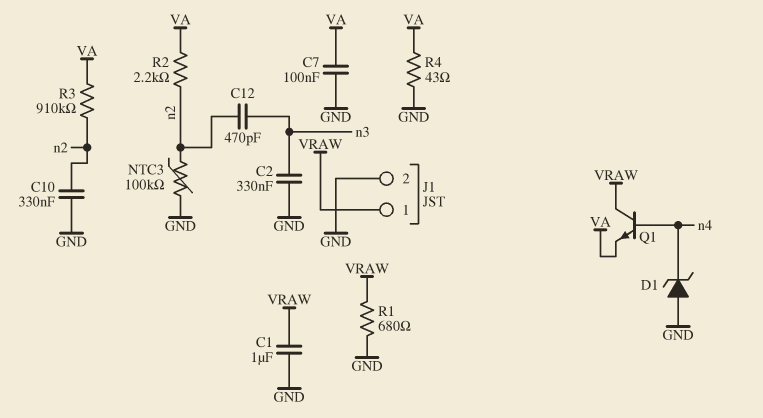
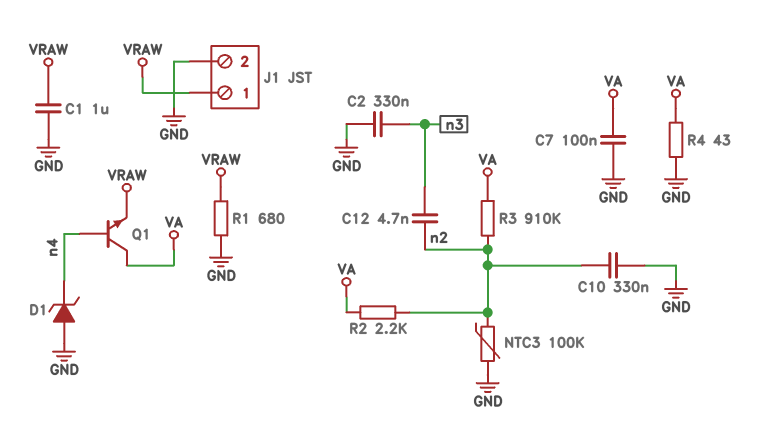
C12: 470pF (n2, n3) -> 4.7nF (n2, n3)
Q1: NPN (B n4, C VRAW, E VA) -> NPN (B n4, C VA, E VRAW)

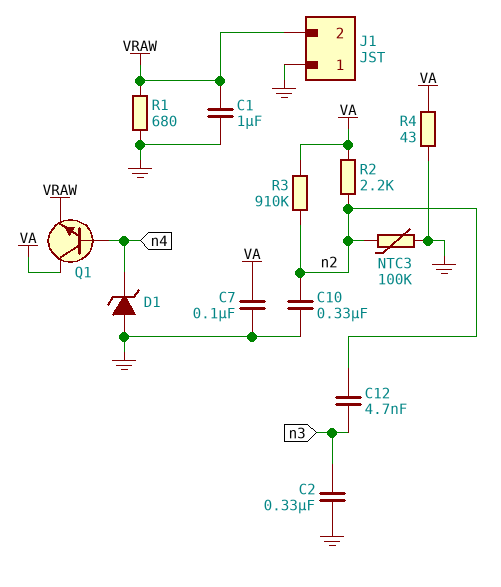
J1 pin 1: VRAW -> GND
J1 pin 2: GND -> VRAW

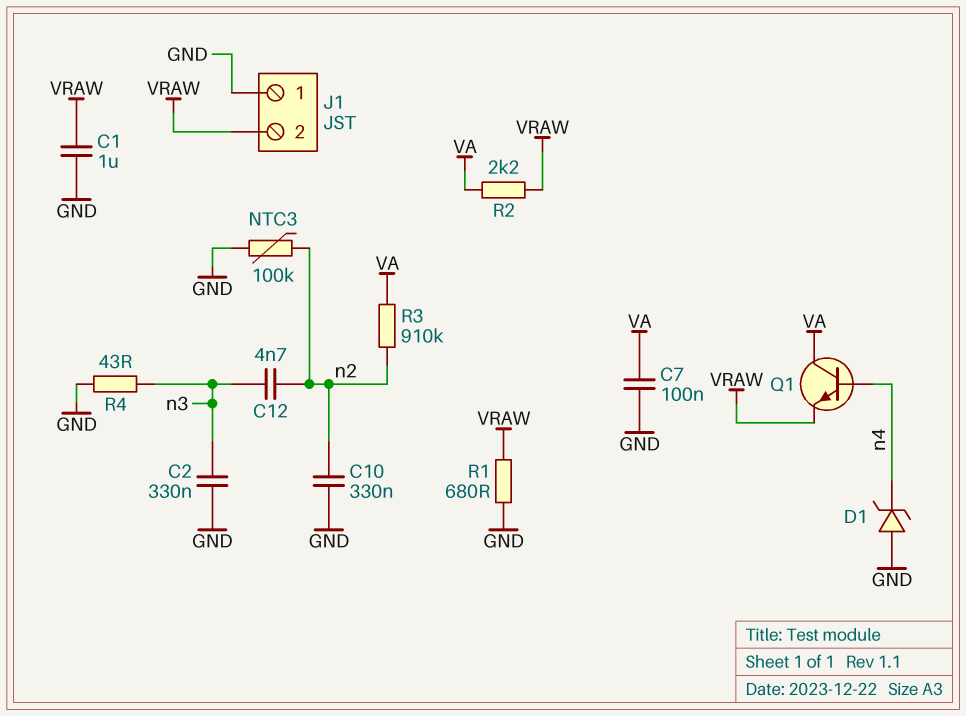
R2: 2.2k (VA, n2) -> 2.2k (VA, VRAW)
R4: 43 (GND, VA) -> 43 (GND, n3)

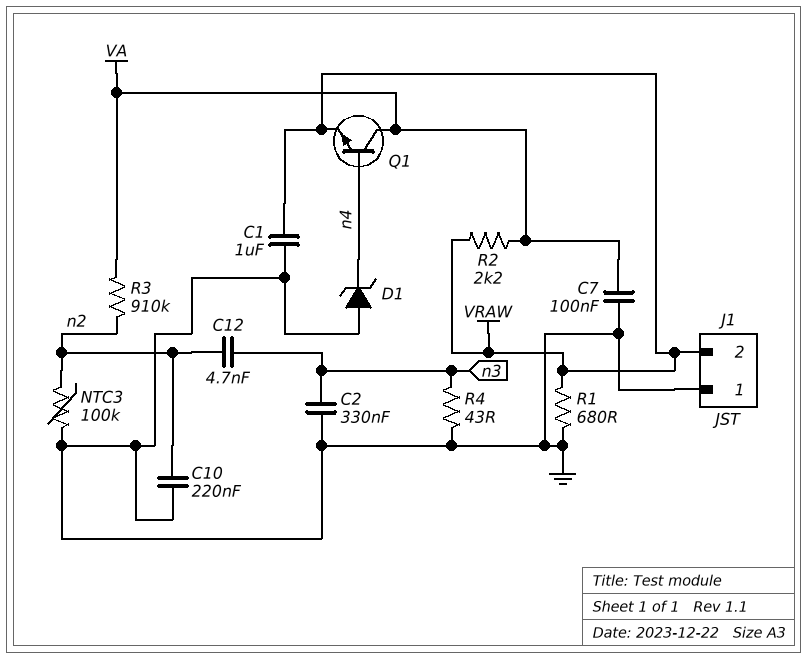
C10: 330nF (GND, n2) -> 220nF (GND, n2)

